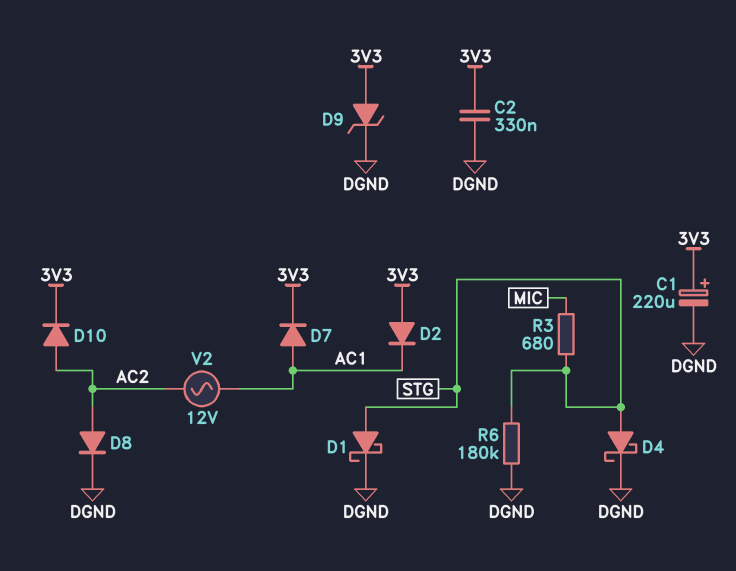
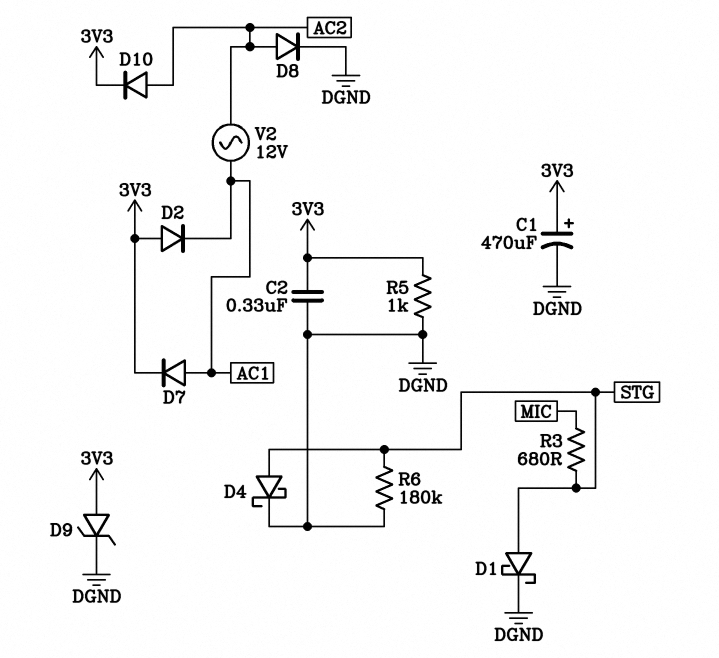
C1: 220uF (plus 3V3, minus DGND) -> 470uF (plus 3V3, minus DGND)
R5: none -> 1k (3V3, DGND)

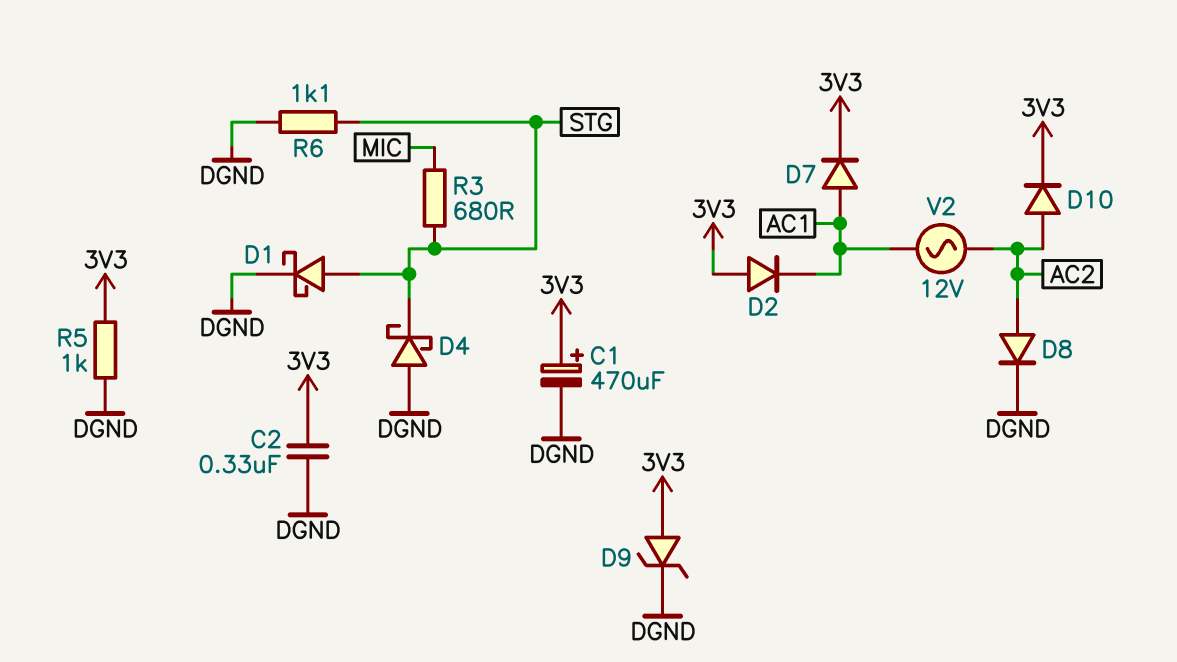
D4: schottky (A STG, K DGND) -> schottky (A DGND, K STG)
R6: 180k (DGND, STG) -> 1.1k (DGND, STG)

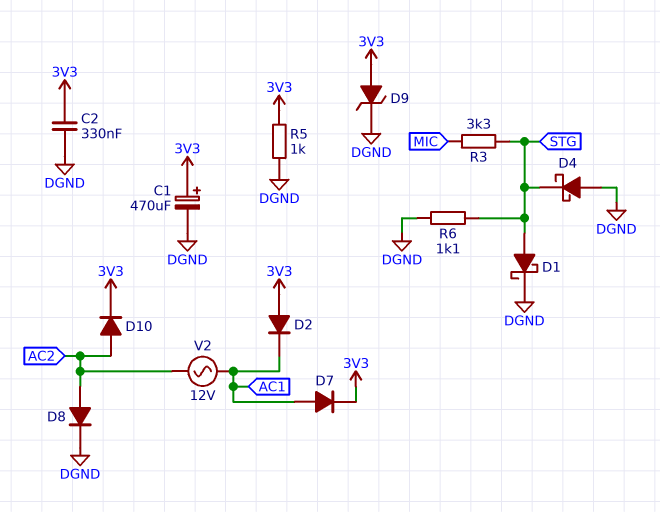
R3: 680 (MIC, STG) -> 3.3k (MIC, STG)

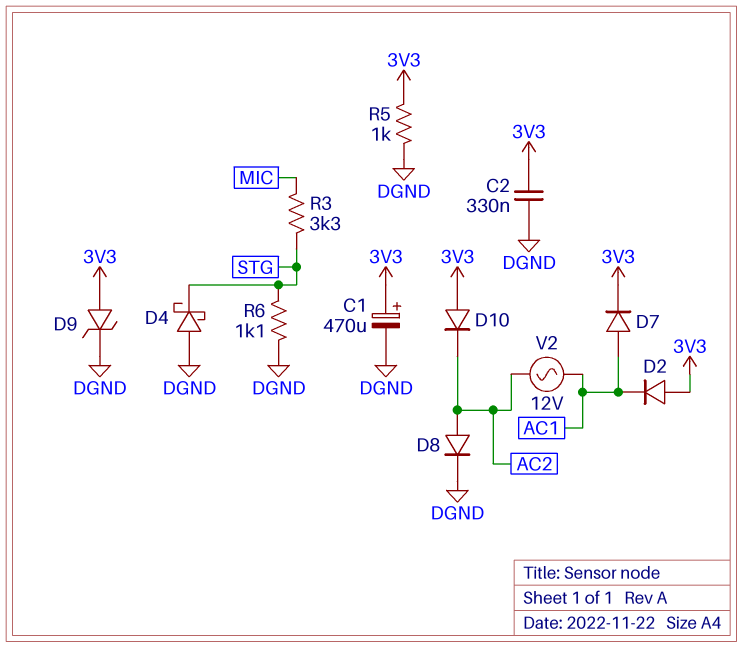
D1: schottky (A STG, K DGND) -> none
D10: diode (A AC2, K 3V3) -> diode (A 3V3, K AC2)

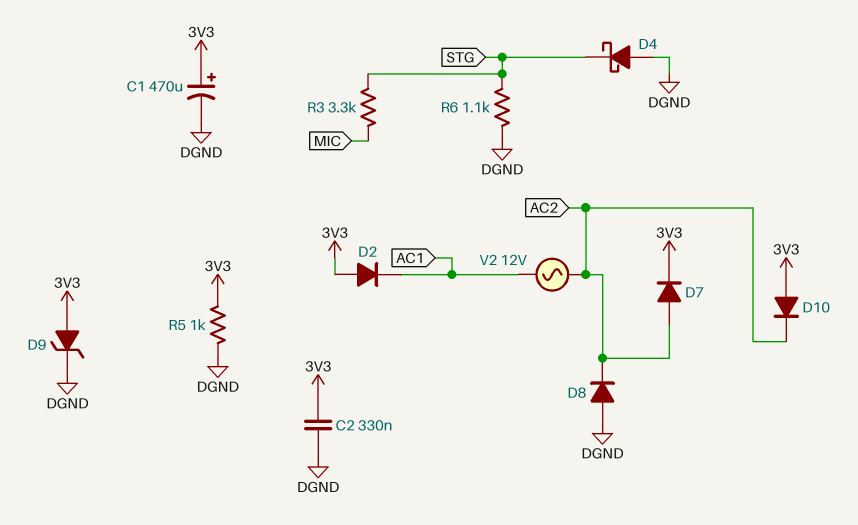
D7: diode (A AC1, K 3V3) -> diode (A AC2, K 3V3)
D8: diode (A AC2, K DGND) -> diode (A DGND, K AC2)

